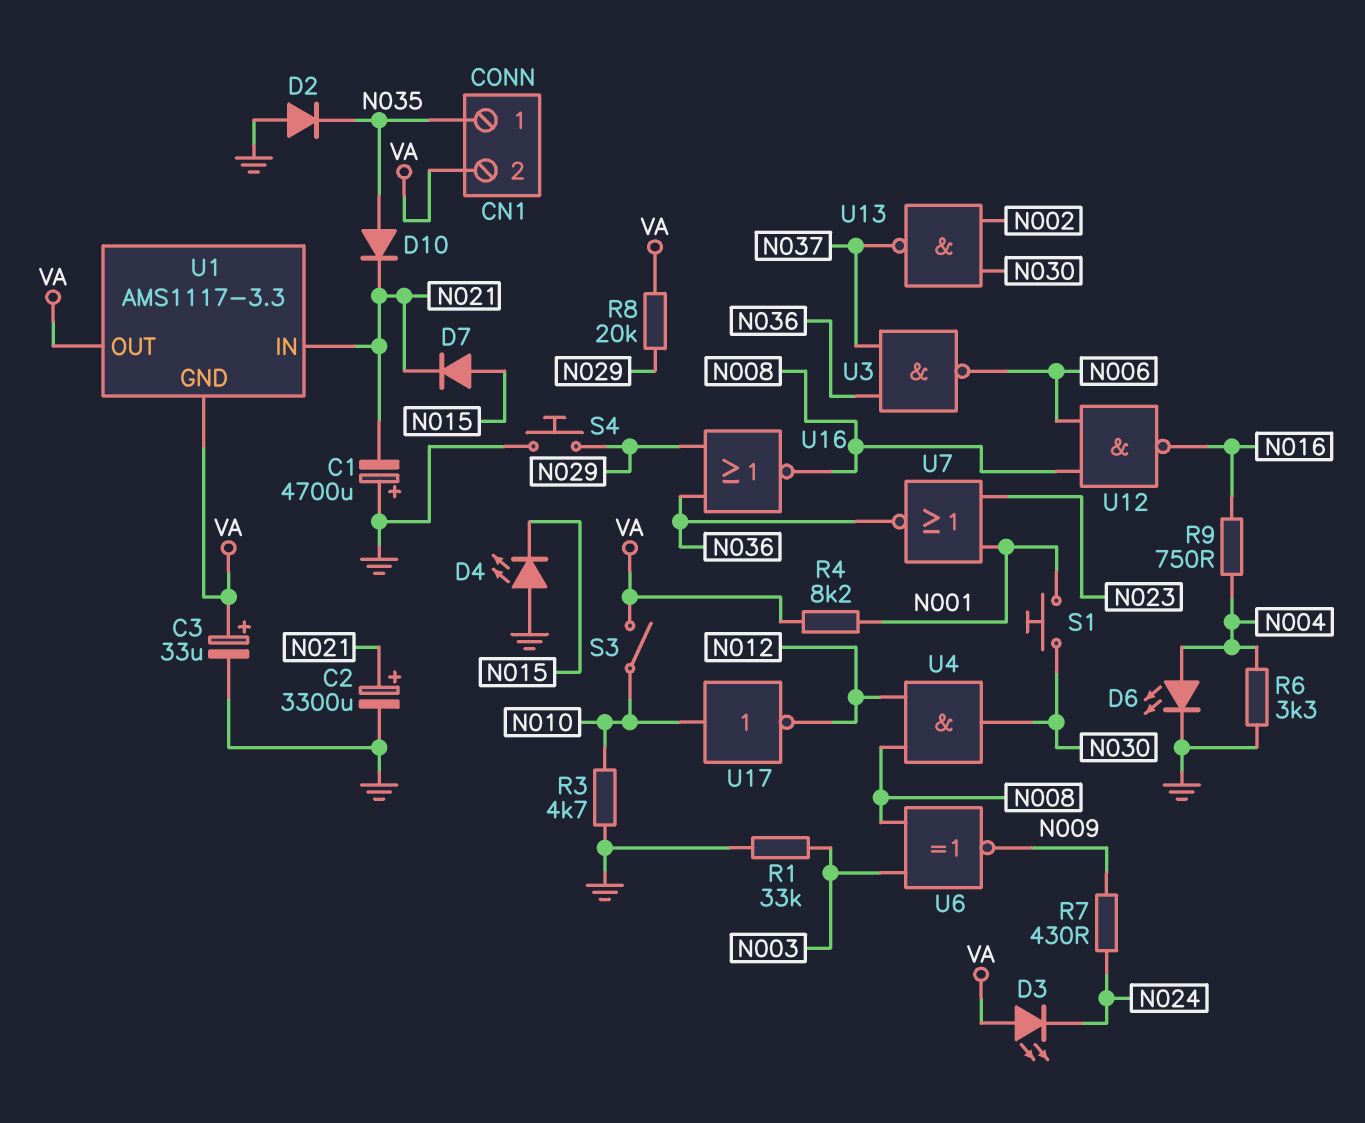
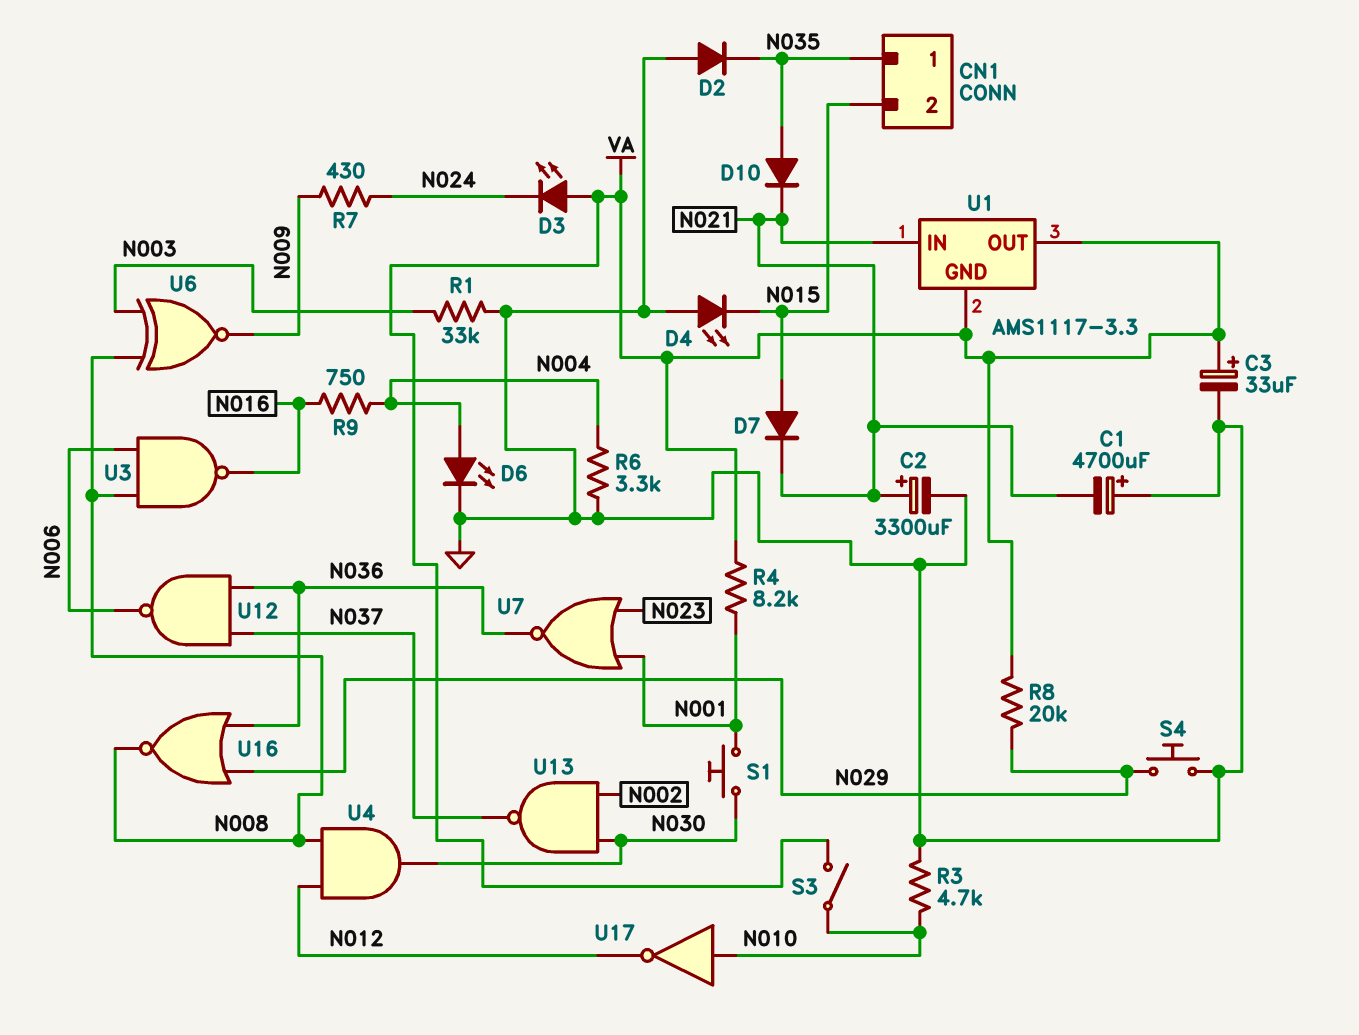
CN1 pin 2: VA -> N015
U3: NAND (in N036, in N037, out N006) -> NAND (in N006, in N008, out N016)
U12: NAND (in N006, in N008, out N016) -> NAND (in N036, in N037, out N006)

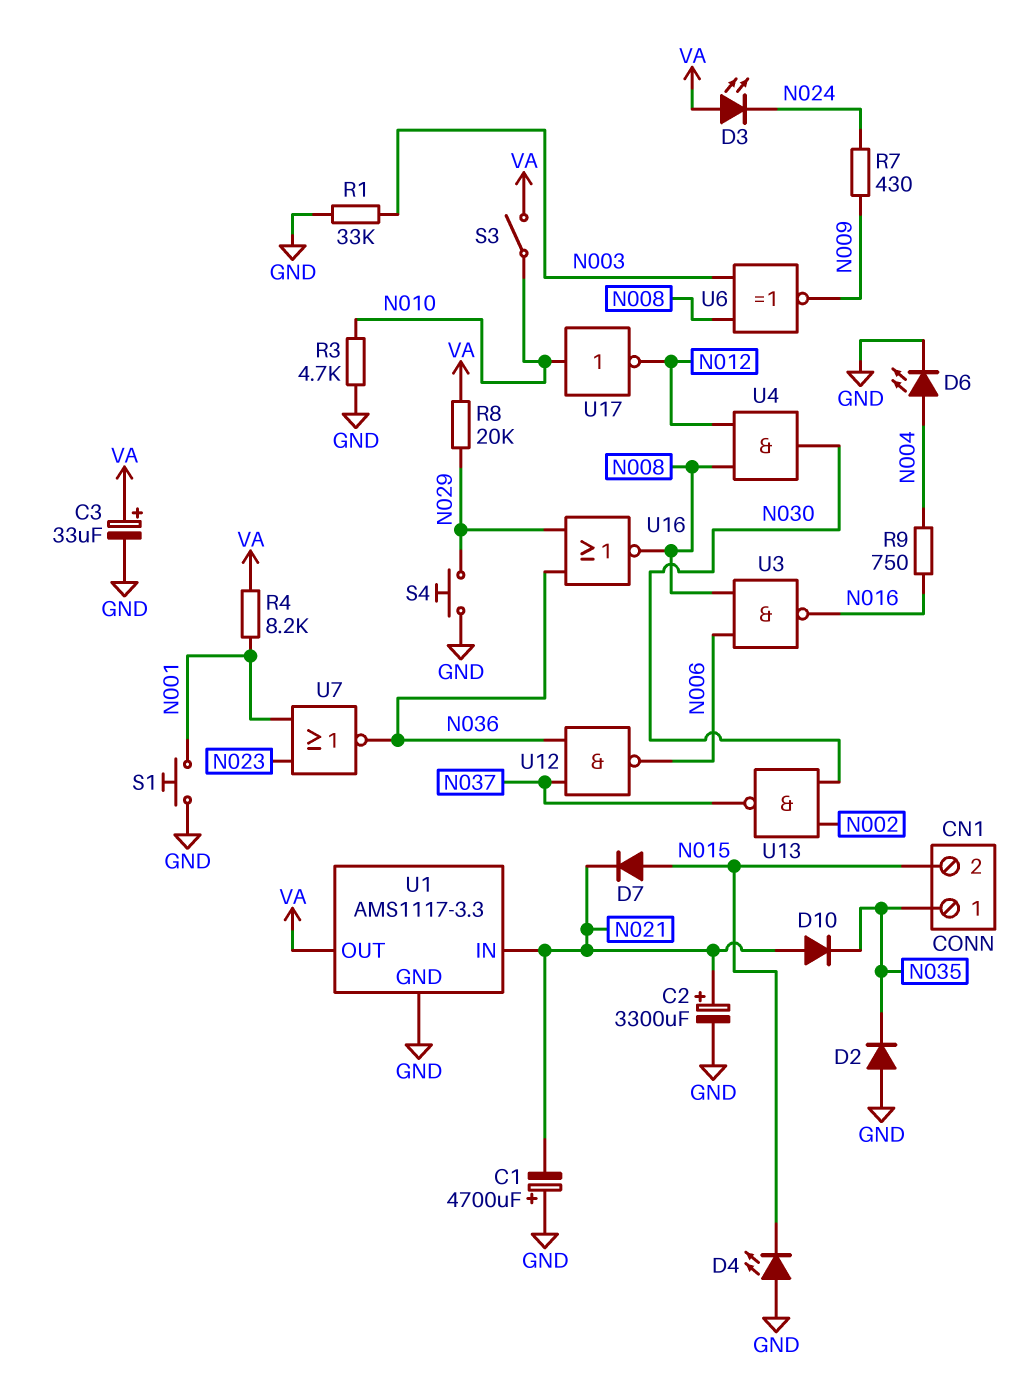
D10: diode (A N035, K N021) -> diode (A N021, K N035)
R6: 3.3k (GND, N004) -> none
S1: button (N001, N030) -> button (GND, N001)
U1 pin GND: VA -> GND

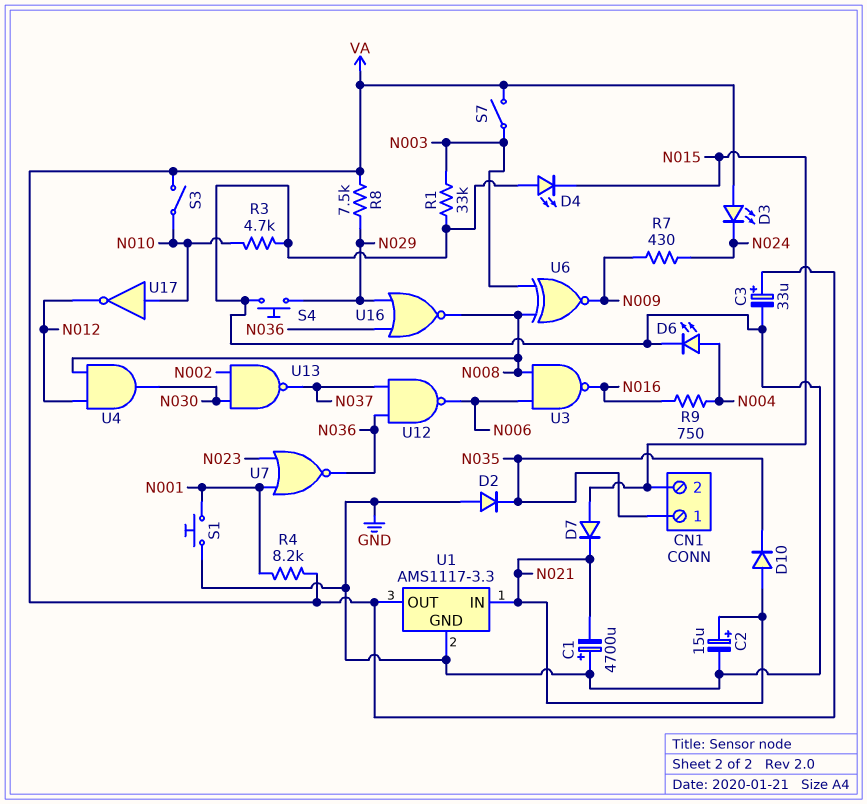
C2: 3300uF (plus N021, minus GND) -> 15uF (plus N021, minus GND)
R8: 20k (N029, VA) -> 7.5k (N029, VA)
S7: none -> switch (N003, VA)

